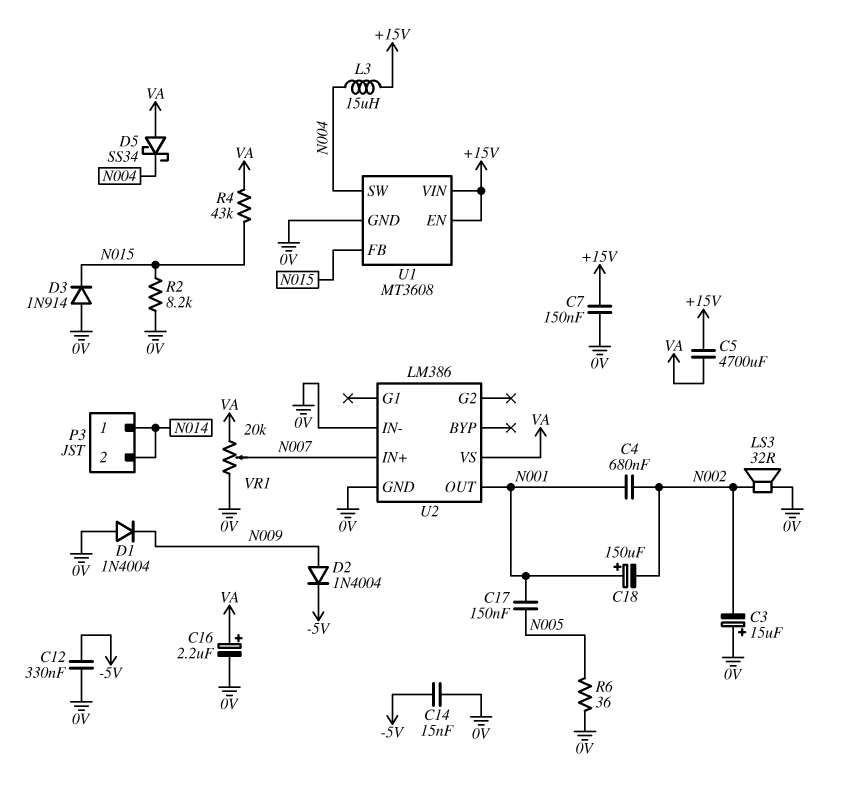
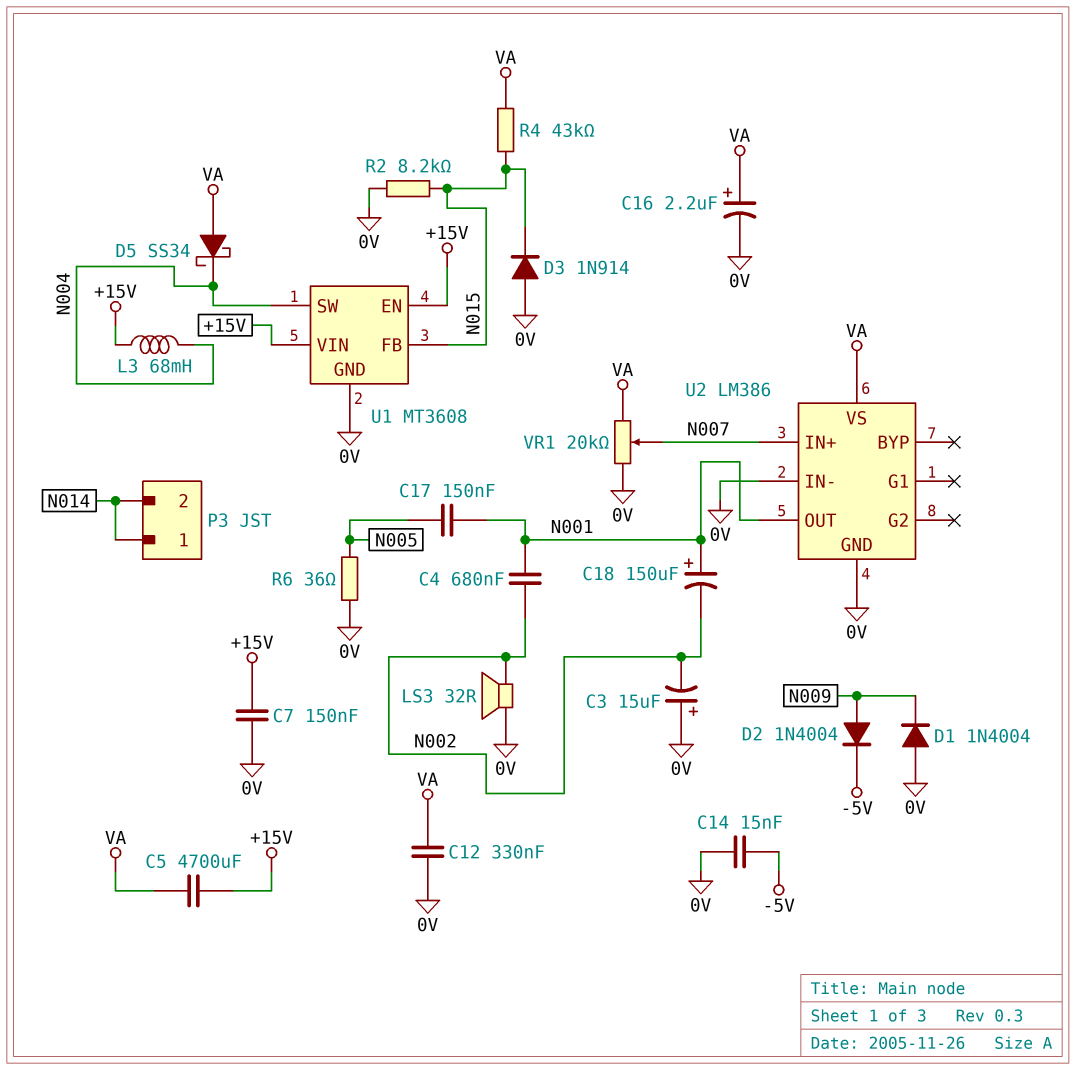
C12: 330nF (-5V, 0V) -> 330nF (0V, VA)
L3: 15uH (+15V, N004) -> 68mH (+15V, N004)

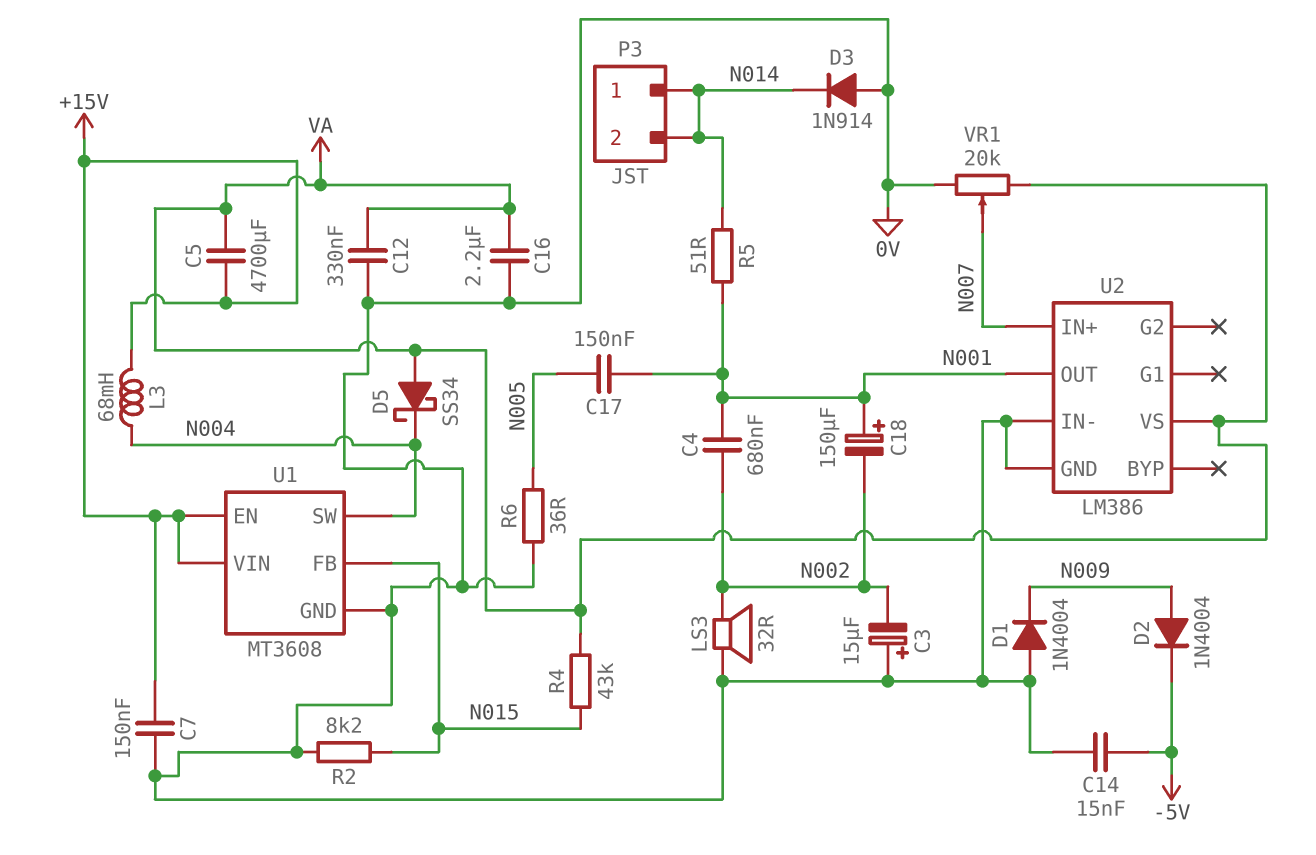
C16: 2.2uF (plus VA, minus 0V) -> 2.2uF (0V, VA)
D3: diode 1N914 (A 0V, K N015) -> diode 1N914 (A 0V, K N014)
R5: none -> 51 (N001, N014)

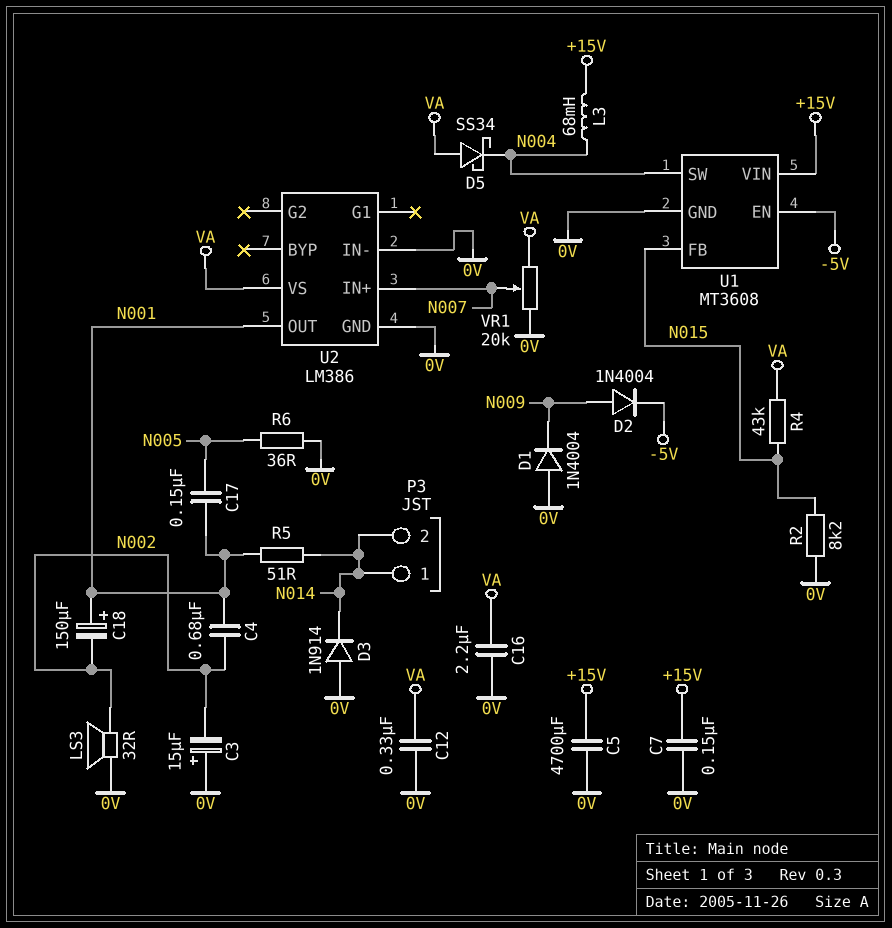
C5: 4700uF (+15V, VA) -> 4700uF (+15V, 0V)
C14: 15nF (-5V, 0V) -> none
U1 pin EN: +15V -> -5V

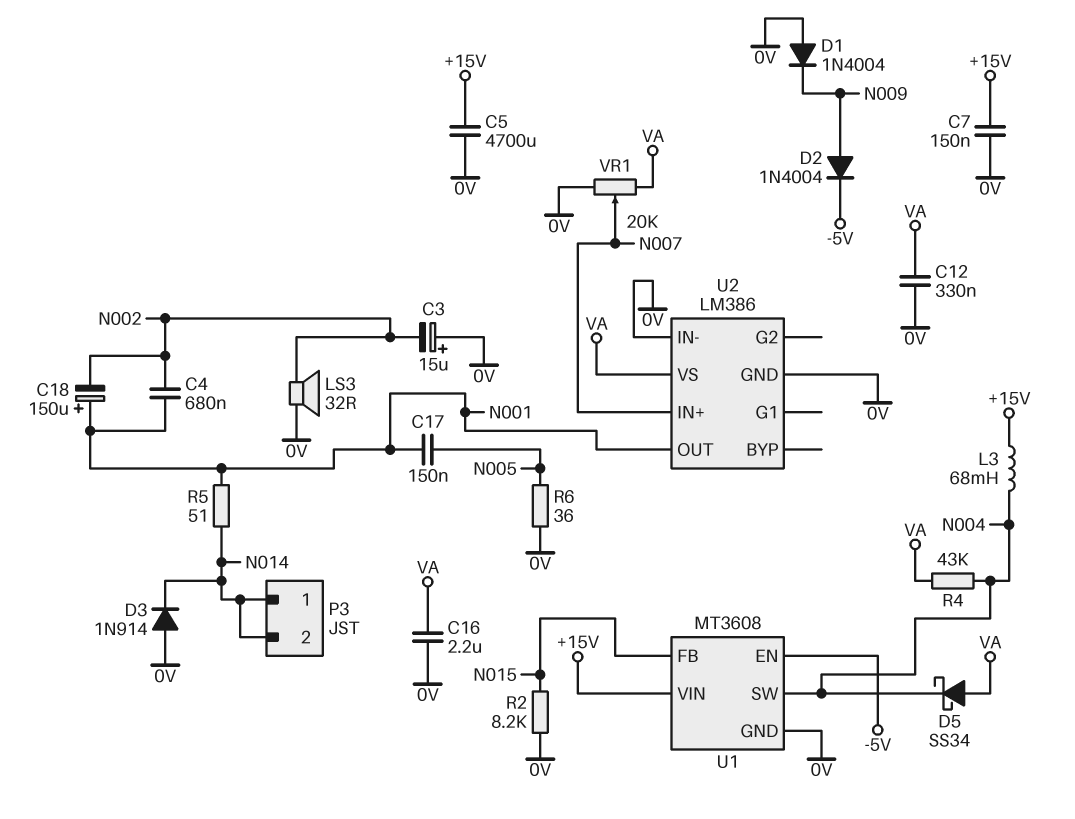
R4: 43k (N015, VA) -> 43k (N004, VA)

